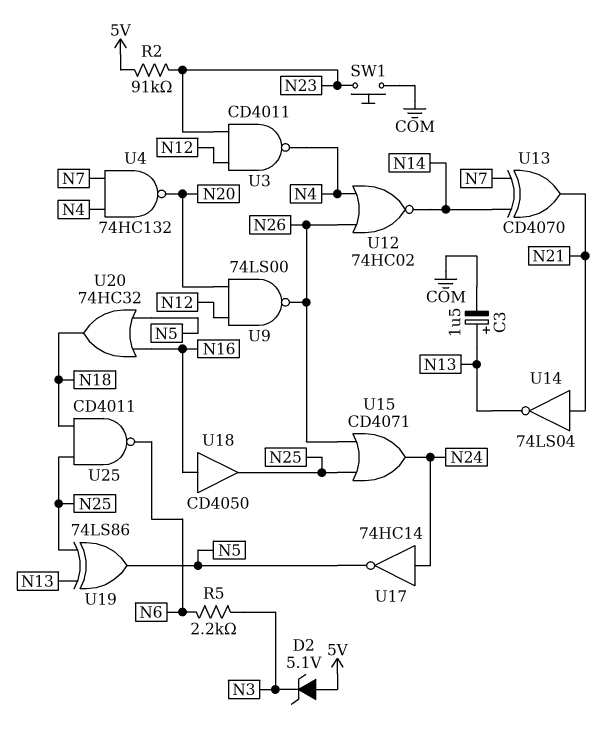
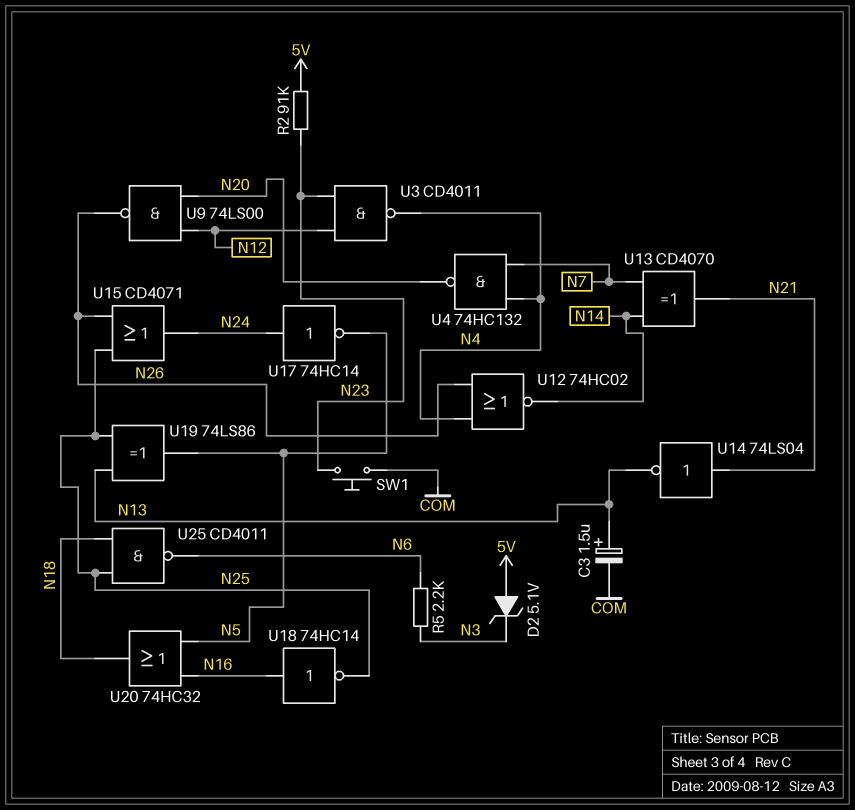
U18: buffer CD4050 (in N16, out N25) -> NOT 74HC14 (in N16, out N25)

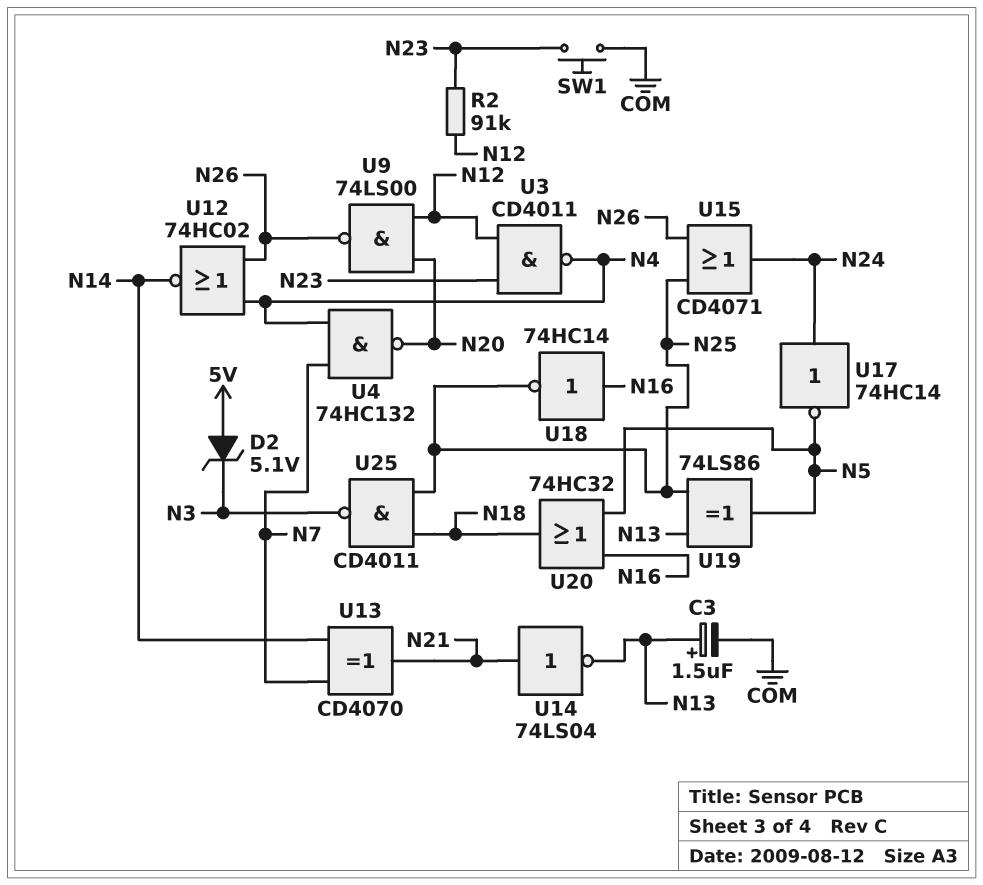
R2: 91k (5V, N23) -> 91k (N12, N23)
R5: 2.2k (N3, N6) -> none
U25: NAND CD4011 (in N18, in N25, out N6) -> NAND CD4011 (in N18, in N25, out N3)

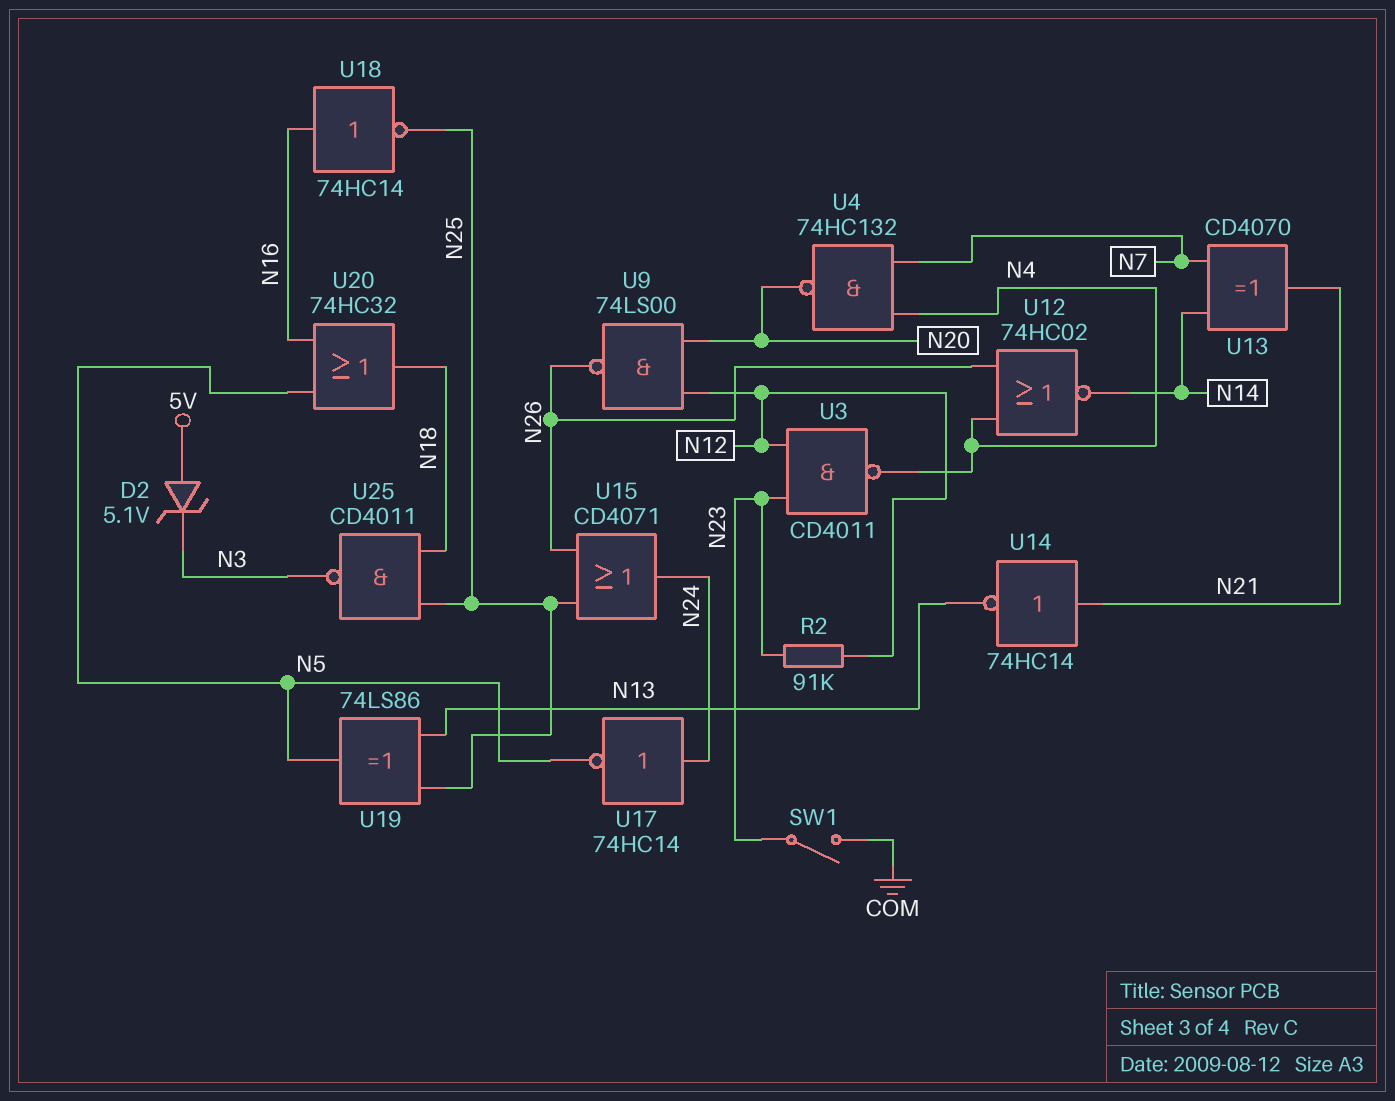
C3: 1.5uF (plus N13, minus COM) -> none
SW1: button (COM, N23) -> switch (COM, N23)
U14: NOT 74LS04 (in N21, out N13) -> NOT 74HC14 (in N21, out N13)

